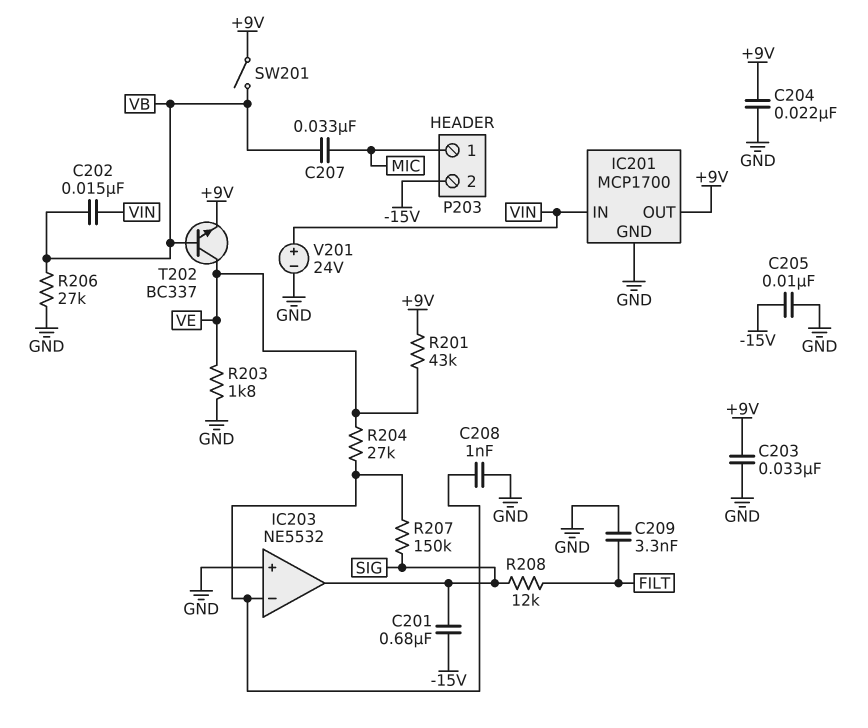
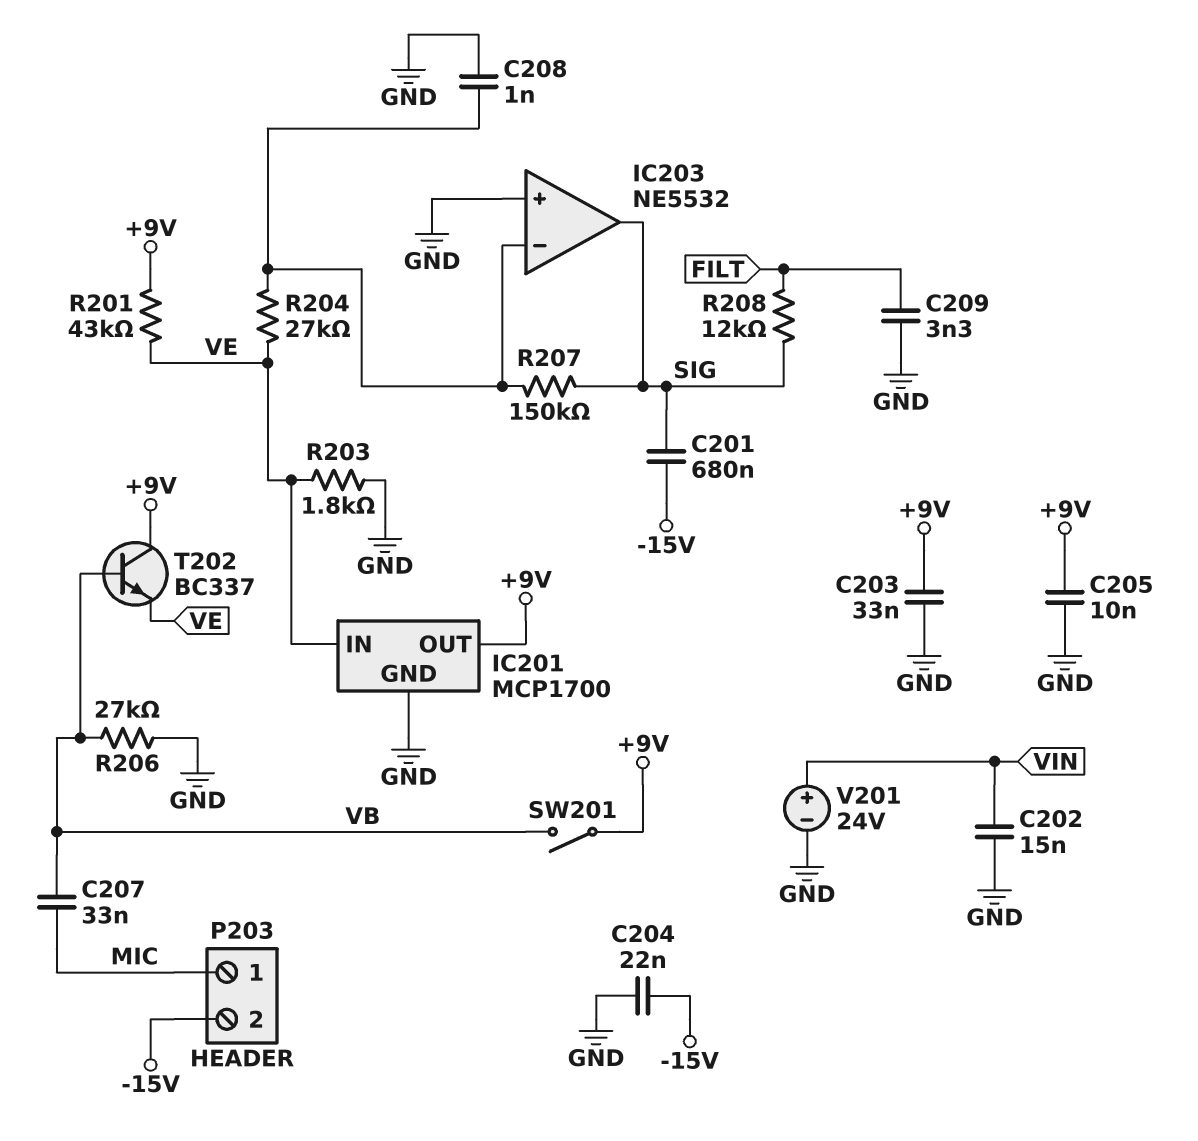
C202: 15nF (VB, VIN) -> 15nF (GND, VIN)
C204: 22nF (+9V, GND) -> 22nF (-15V, GND)
C205: 10nF (-15V, GND) -> 10nF (+9V, GND)
IC201 pin IN: VIN -> VE
T202: NPN BC337 (B VB, C VE, E +9V) -> NPN BC337 (B VB, C +9V, E VE)

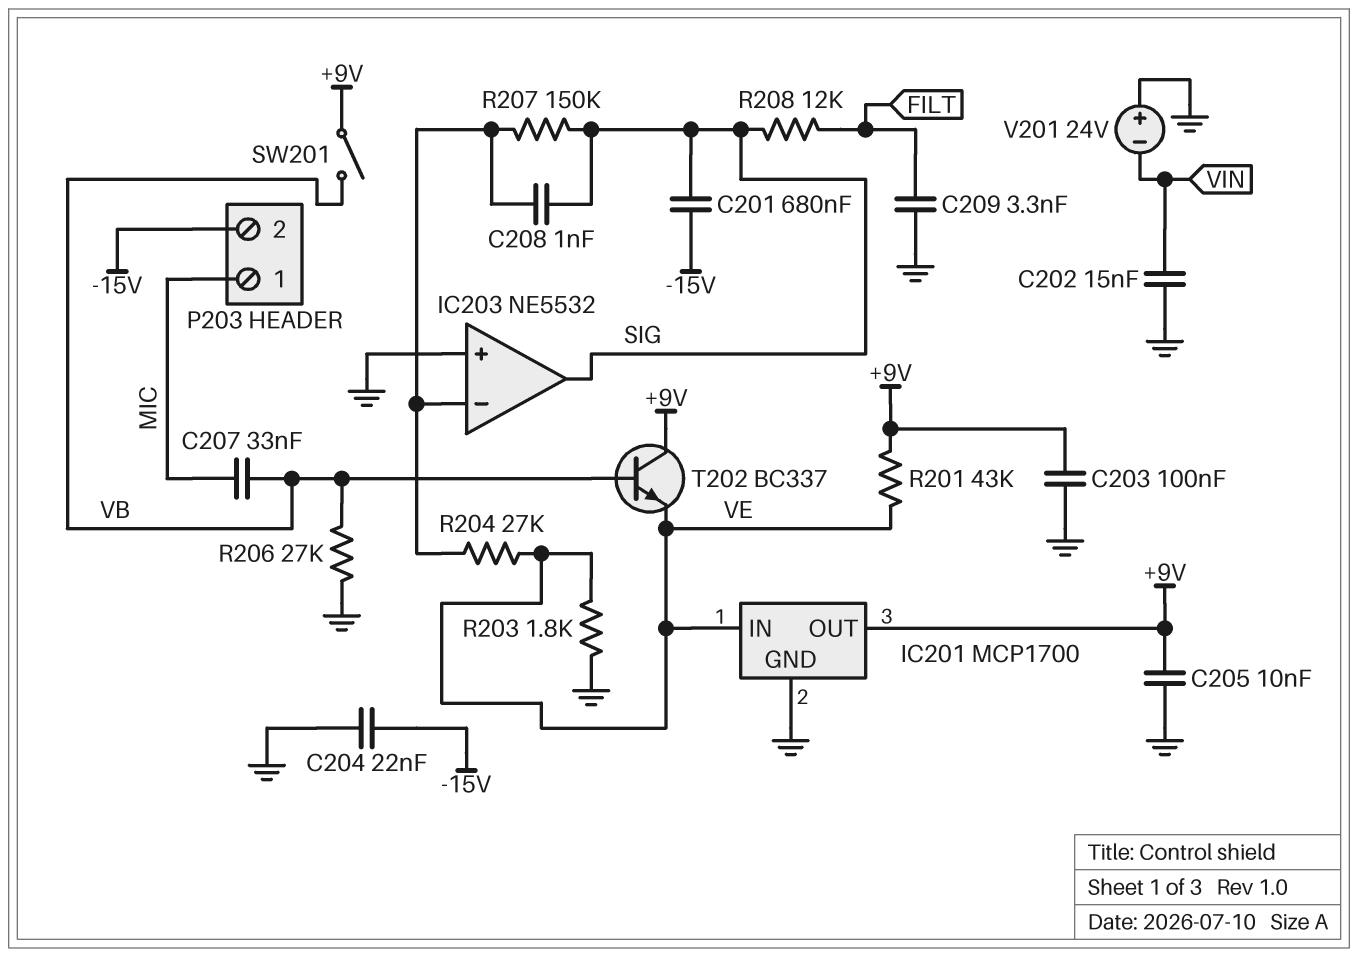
C203: 33nF (+9V, GND) -> 100nF (+9V, GND)
C208: 1nF (GND, IC203/in-) -> 1nF (IC203/in-, SIG)
V201: 24V (plus VIN, minus GND) -> 24V (plus GND, minus VIN)

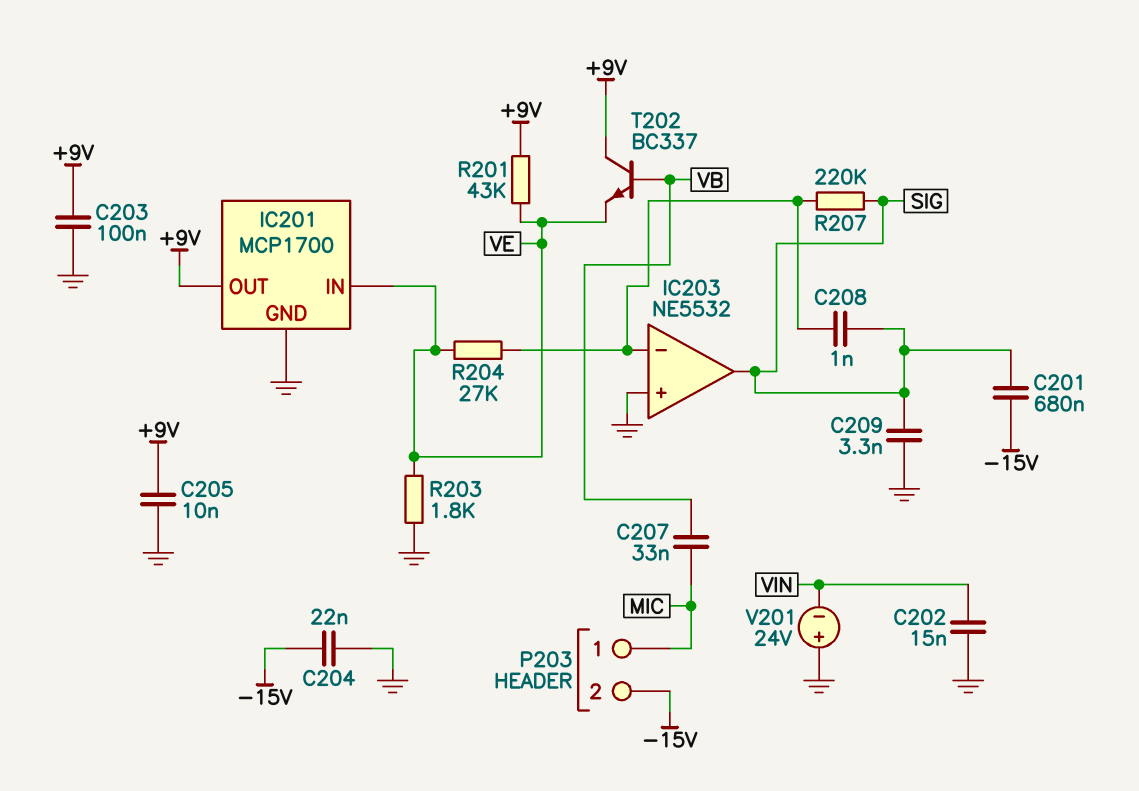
C209: 3.3nF (FILT, GND) -> 3.3nF (GND, SIG)
R206: 27k (GND, VB) -> none
R207: 150k (IC203/in-, SIG) -> 220k (IC203/in-, SIG)
R208: 12k (FILT, SIG) -> none
SW201: switch (+9V, VB) -> none

